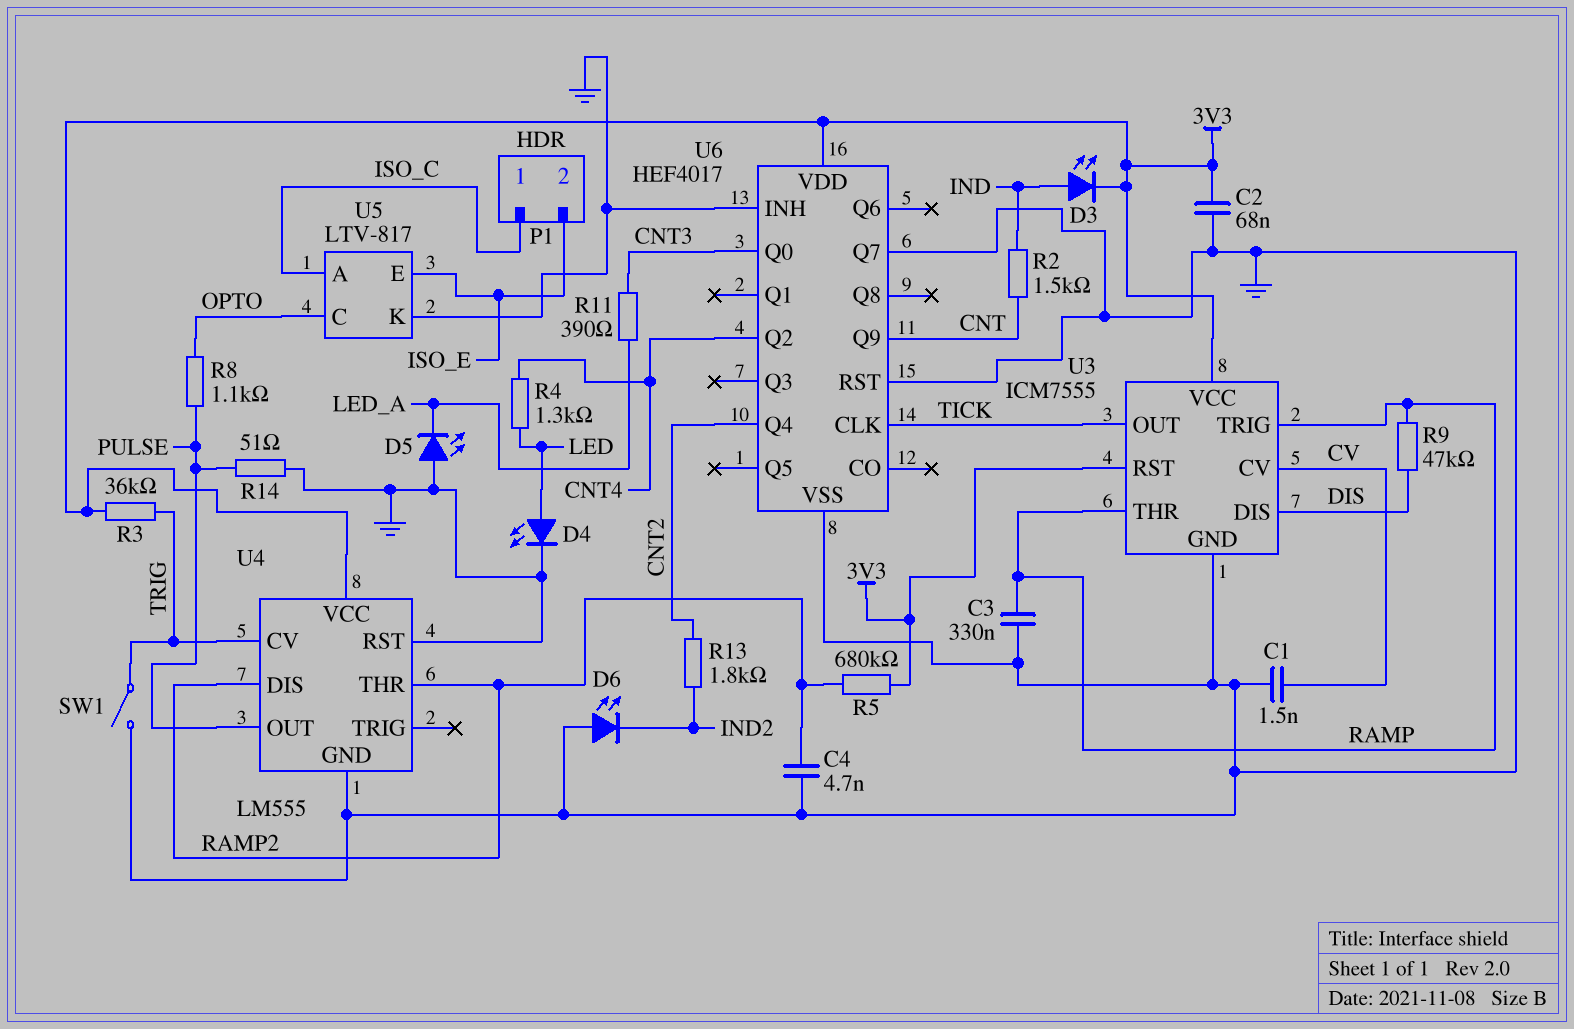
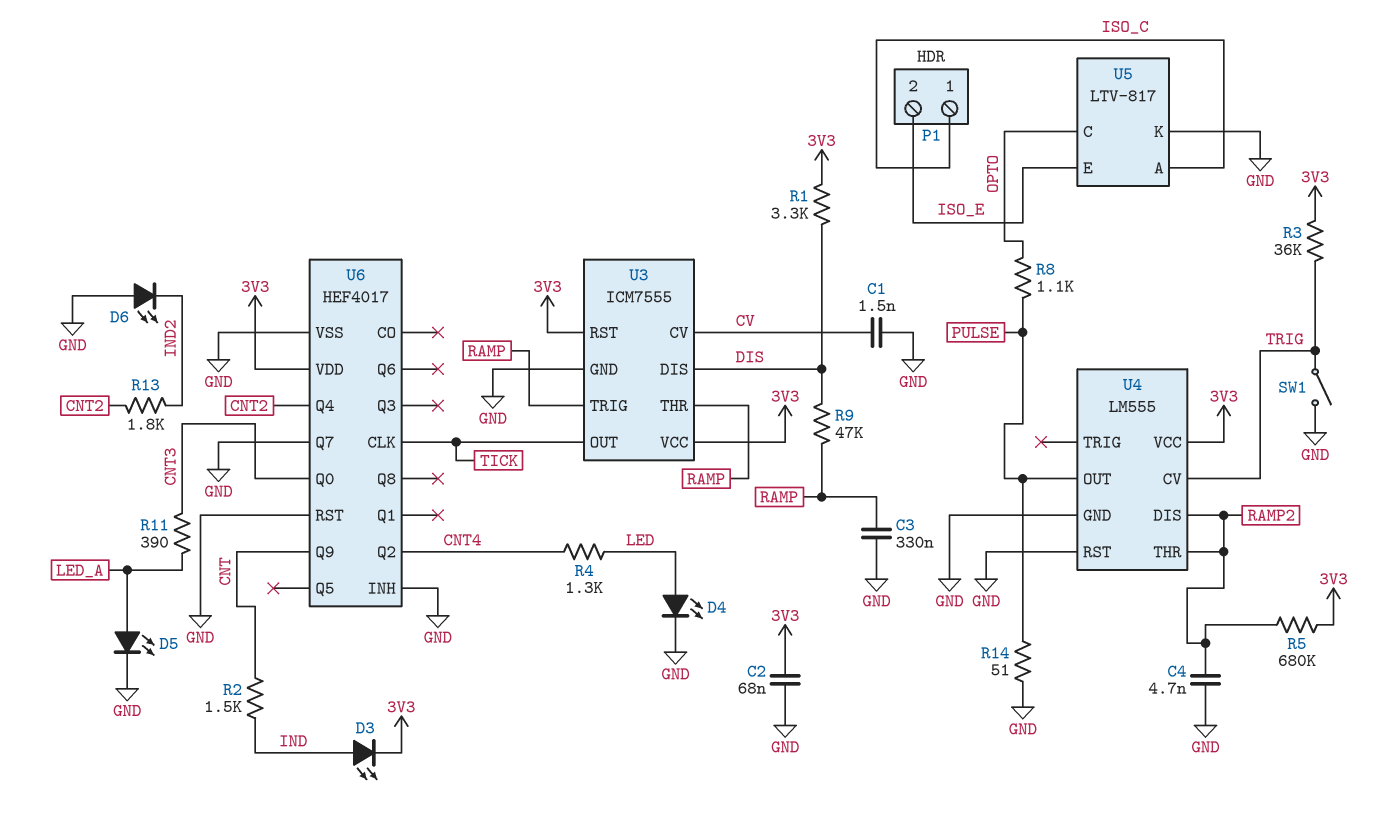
D5: LED (A GND, K LED_A) -> LED (A LED_A, K GND)
R1: none -> 3.3k (3V3, DIS)

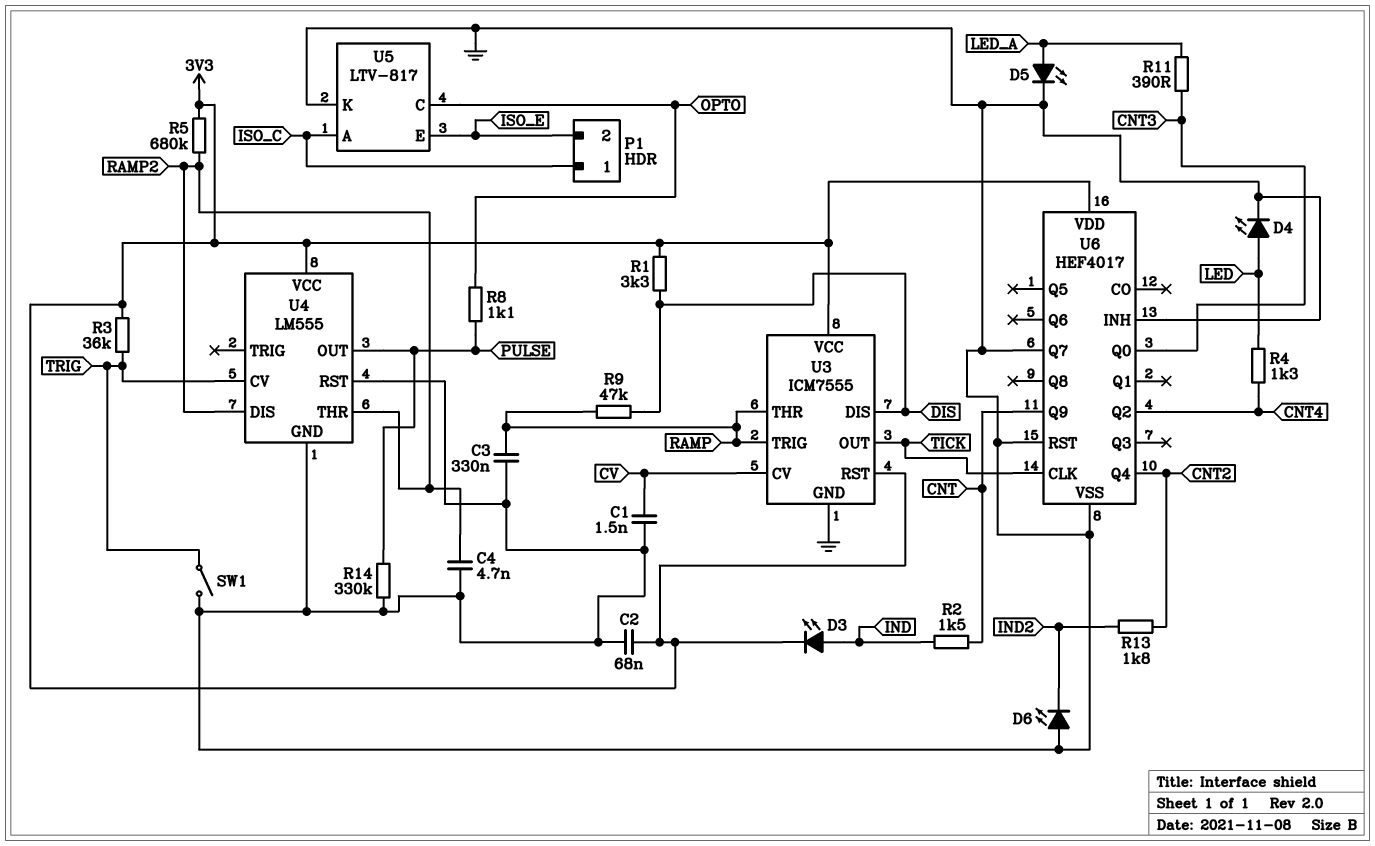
R14: 51 (GND, PULSE) -> 330k (GND, PULSE)

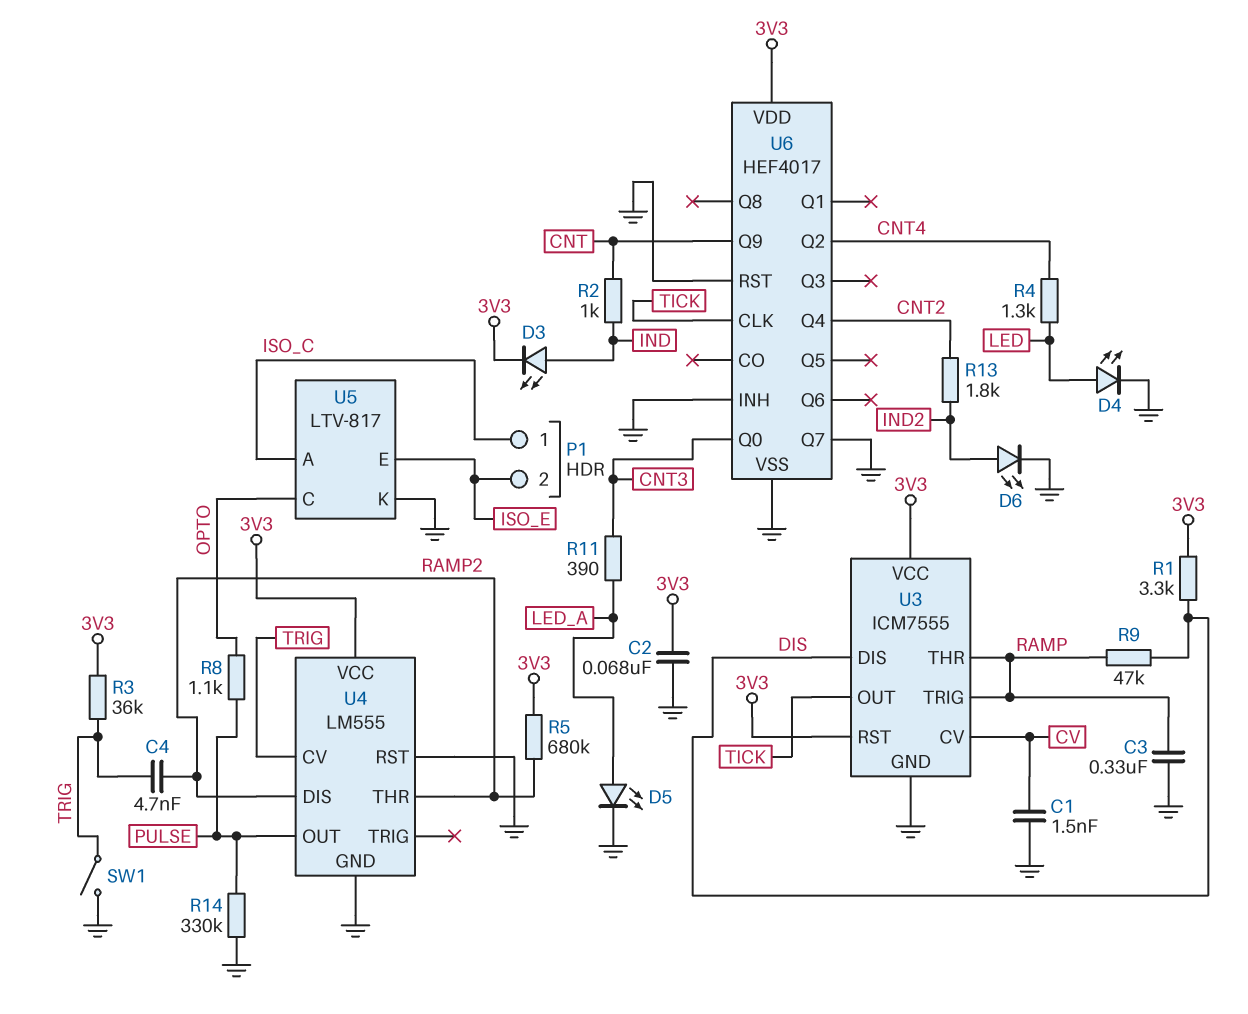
C4: 4.7nF (GND, RAMP2) -> 4.7nF (RAMP2, TRIG)
D6: LED (A GND, K IND2) -> LED (A IND2, K GND)
R2: 1.5k (CNT, IND) -> 1k (CNT, IND)

